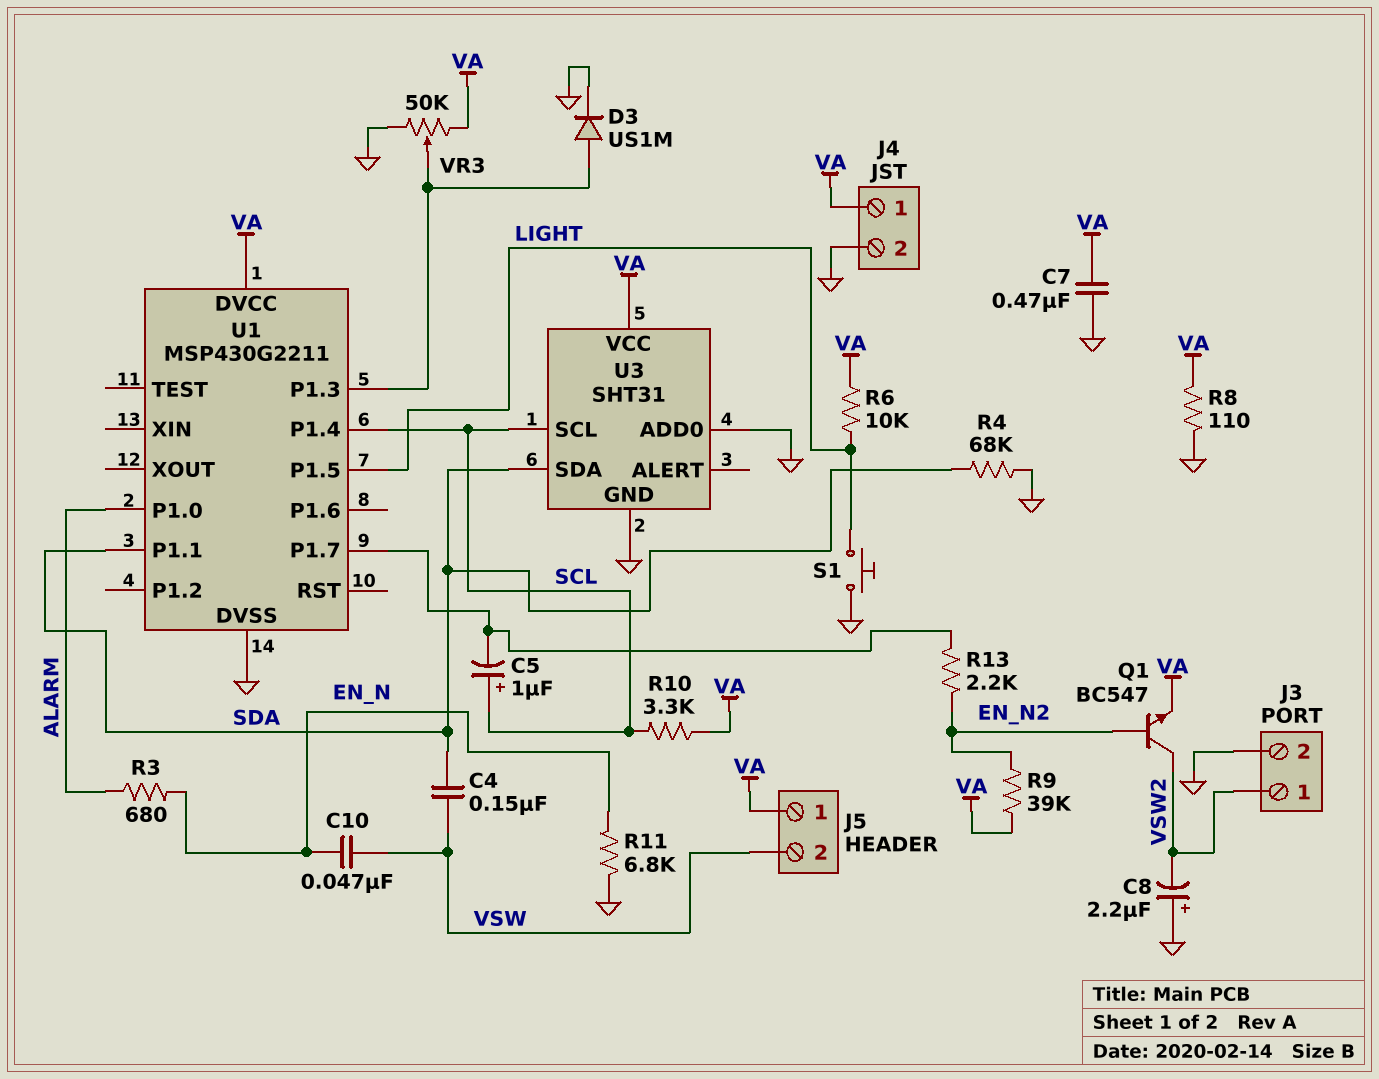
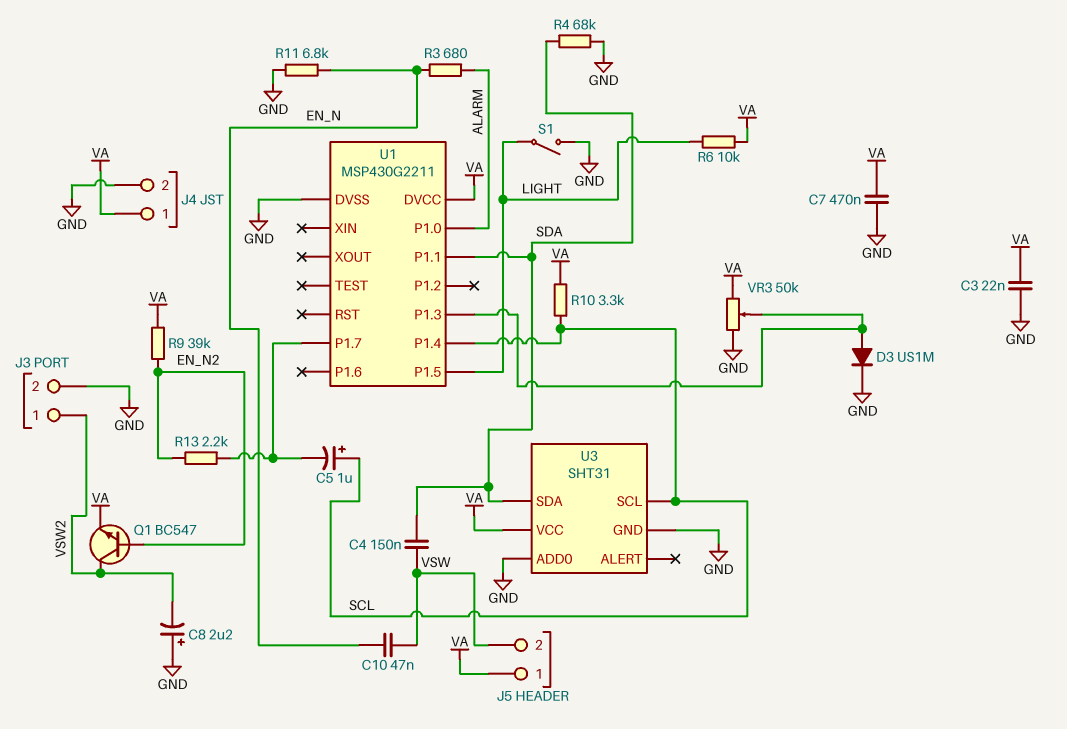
C3: none -> 22nF (GND, VA)
R8: 110 (GND, VA) -> none
S1: button (GND, LIGHT) -> switch (GND, LIGHT)

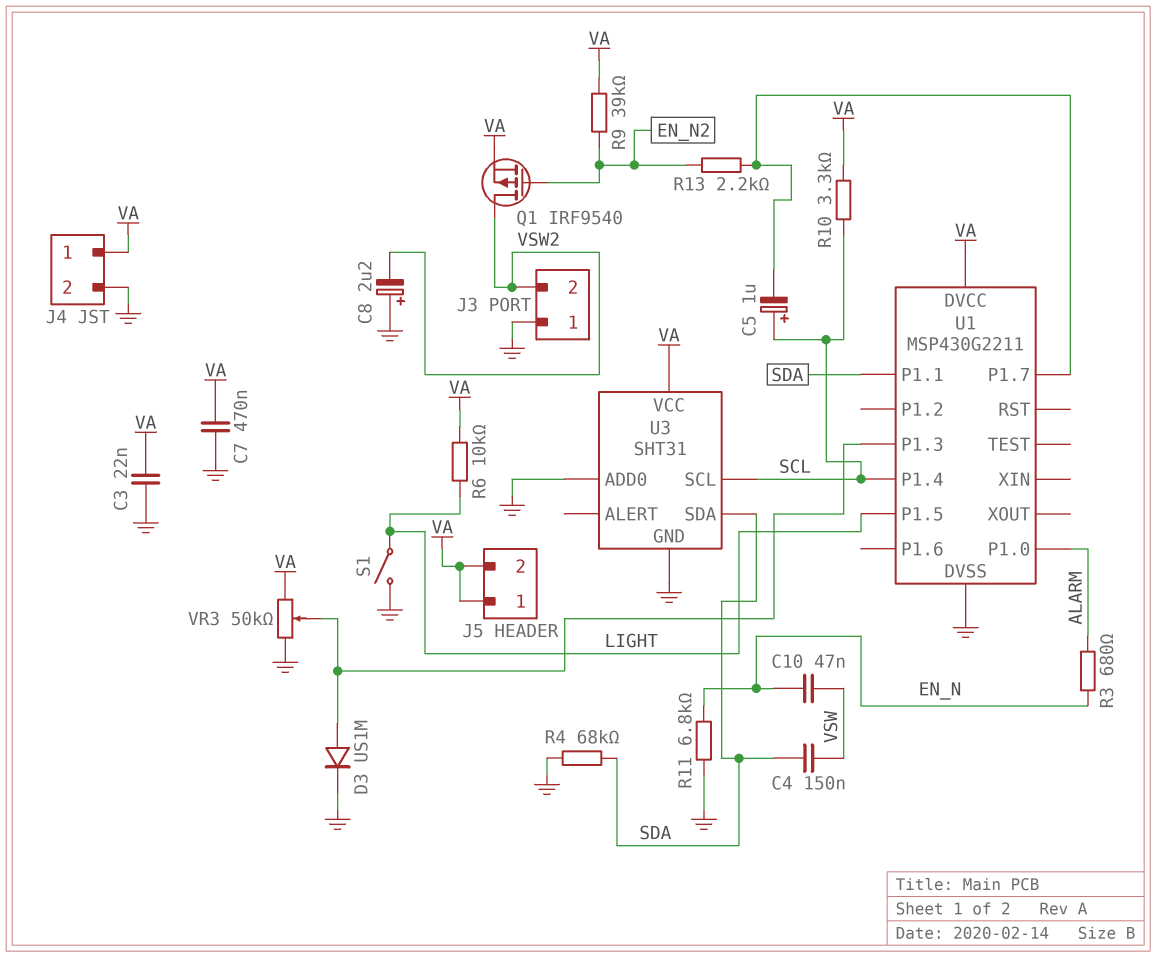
J3 pin 1: VSW2 -> GND
J3 pin 2: GND -> VSW2
J5 pin 2: VSW -> VA
Q1: NPN BC547 (B EN_N2, C VSW2, E VA) -> PMOS IRF9540 (G EN_N2, D VSW2, S VA)

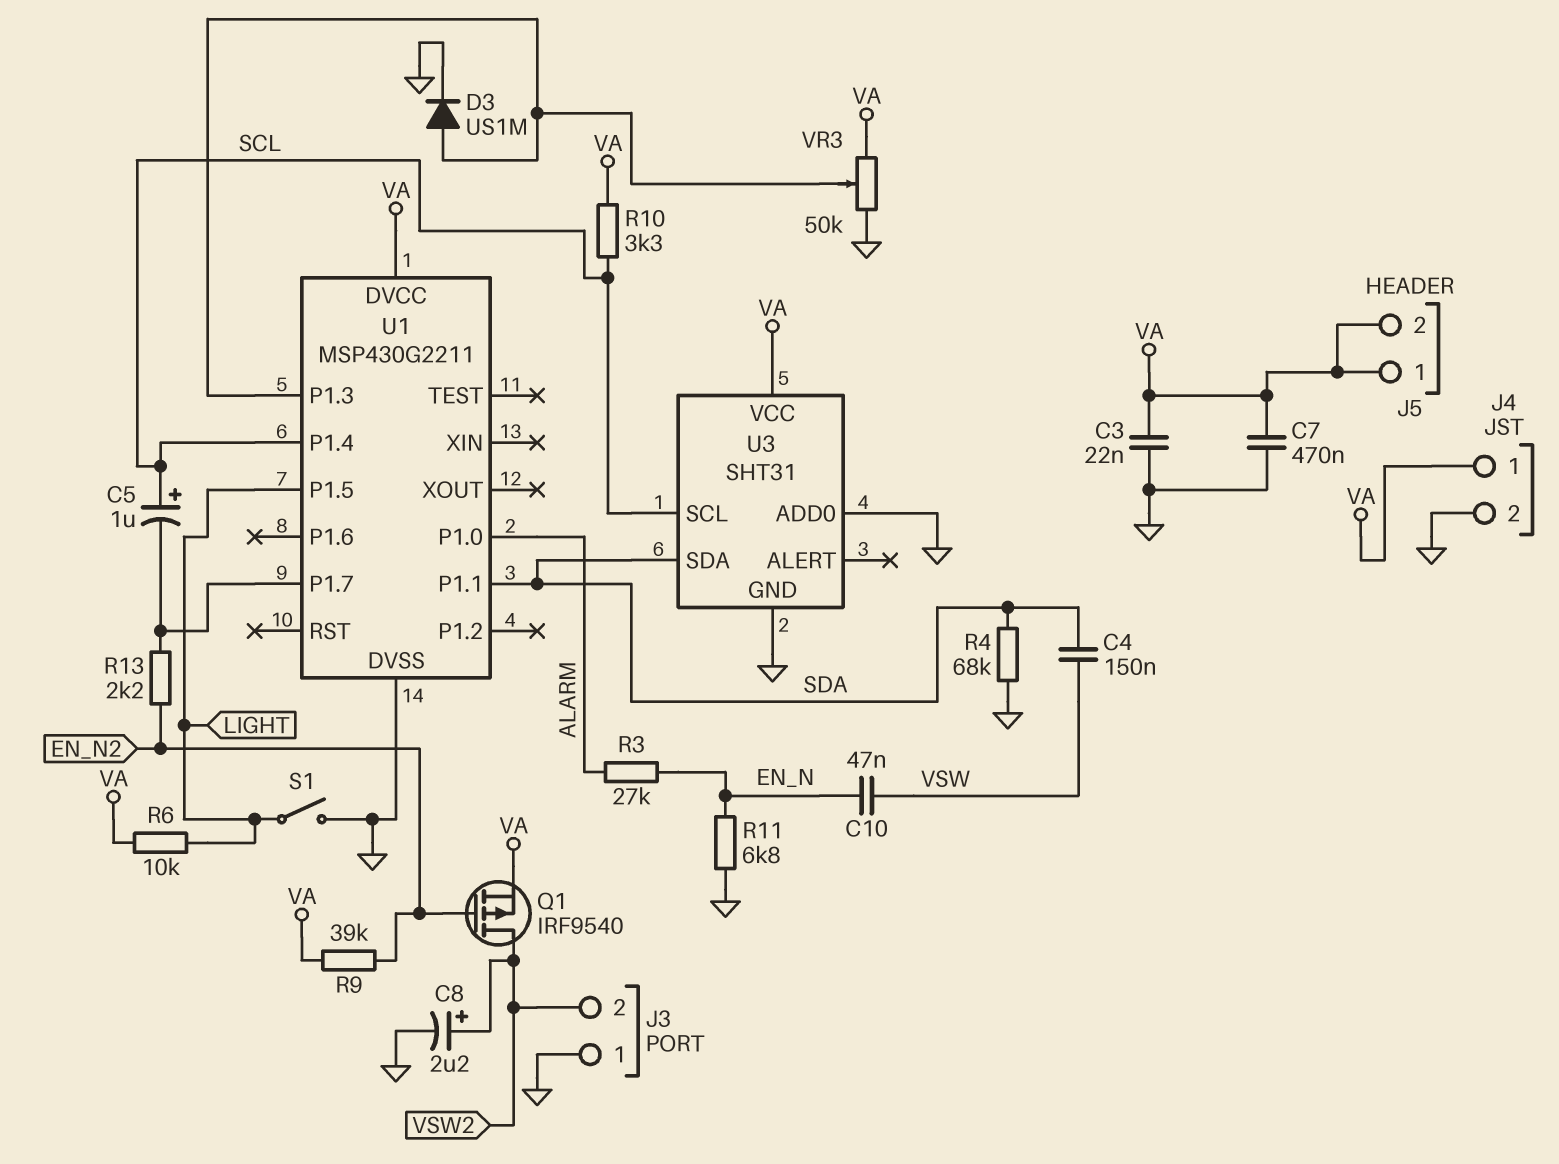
C8: 2.2uF (plus GND, minus VSW2) -> 2.2uF (plus VSW2, minus GND)
R3: 680 (ALARM, EN_N) -> 27k (ALARM, EN_N)

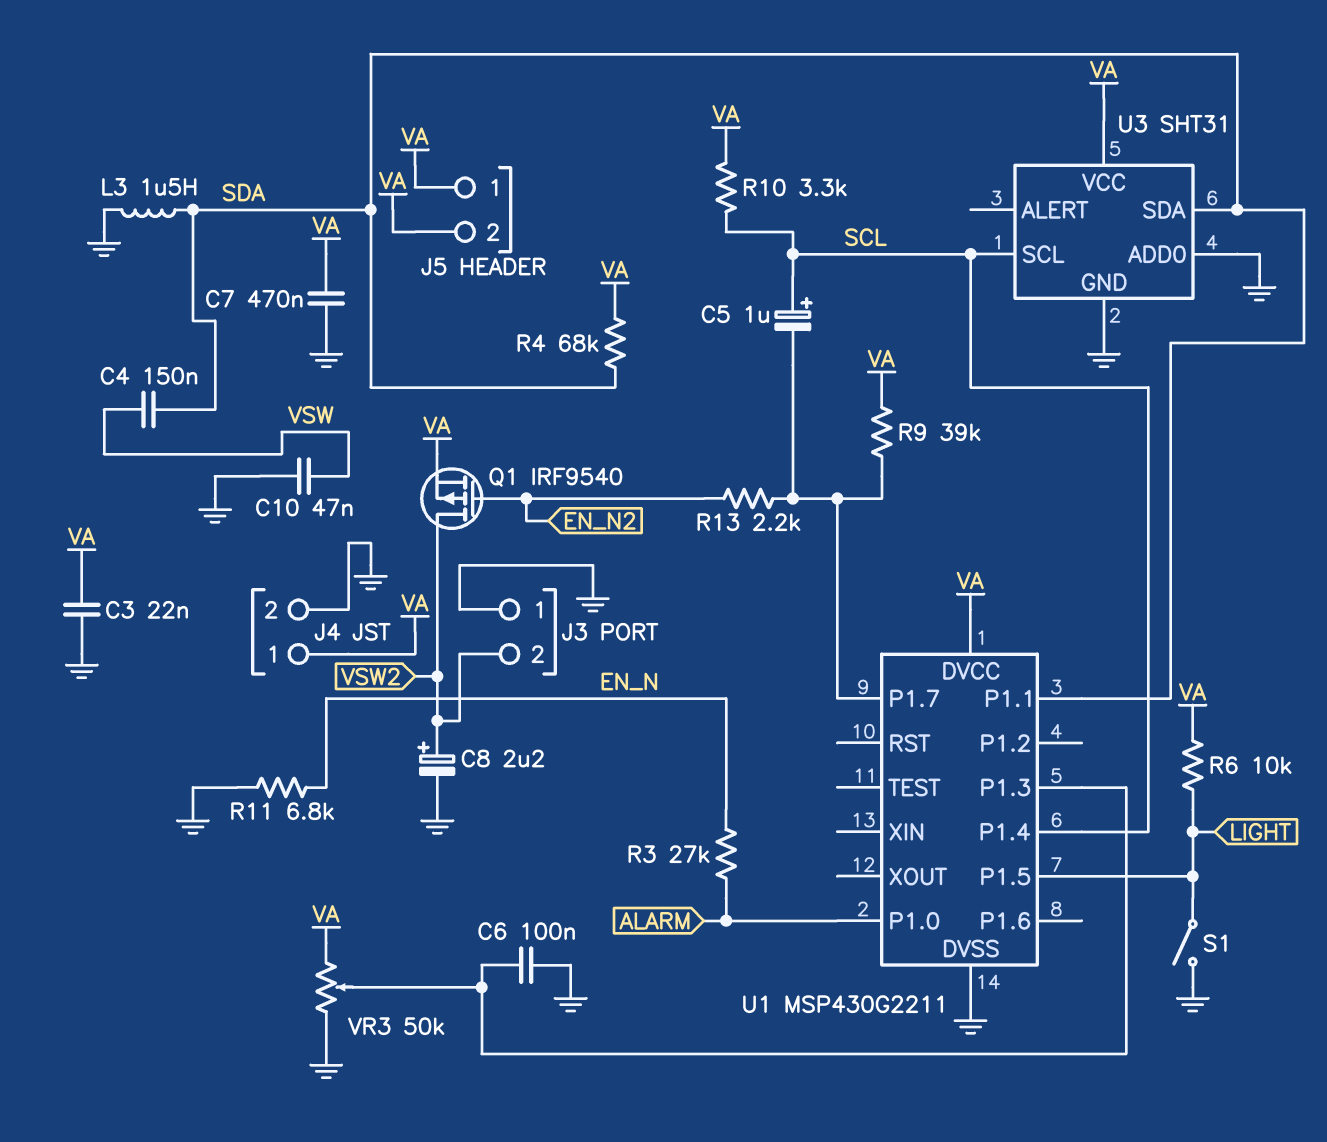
C6: none -> 100nF (GND, U1/P1.3)
C10: 47nF (EN_N, VSW) -> 47nF (GND, VSW)
D3: diode US1M (A U1/P1.3, K GND) -> none
L3: none -> 1.5uH (GND, SDA)
R4: 68k (GND, SDA) -> 68k (SDA, VA)
R9: 39k (EN_N2, VA) -> 39k (U1/P1.7, VA)

